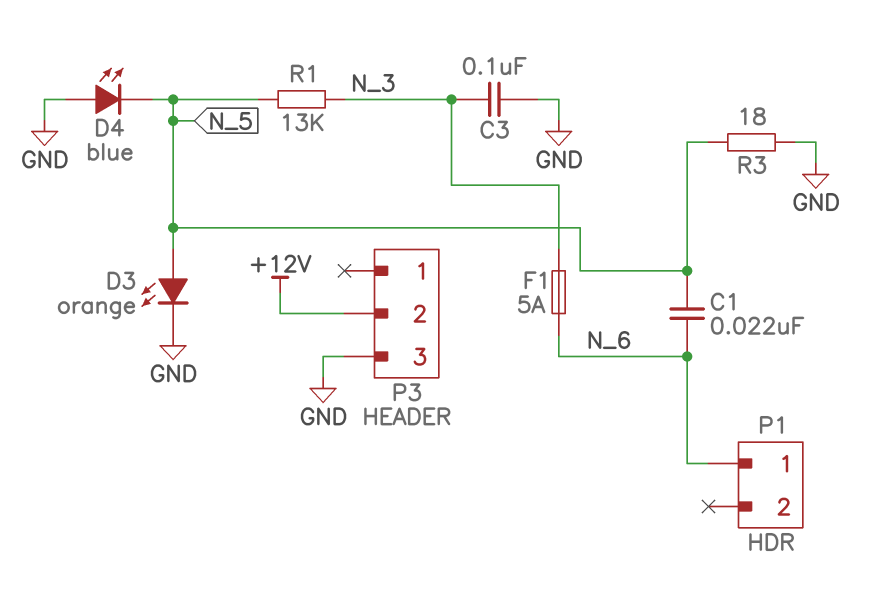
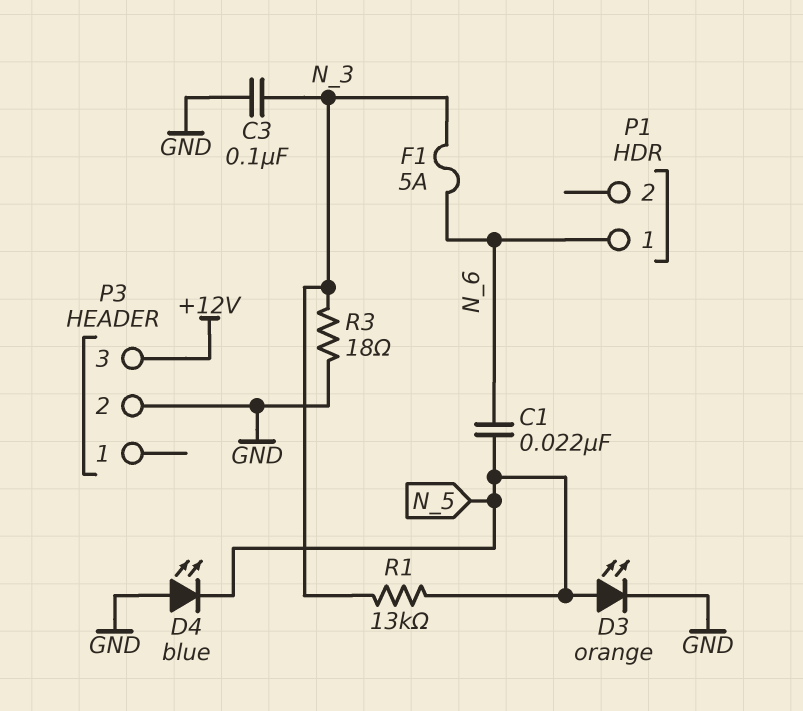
P3 pin 2: +12V -> GND
P3 pin 3: GND -> +12V
R3: 18 (GND, N_5) -> 18 (GND, N_3)

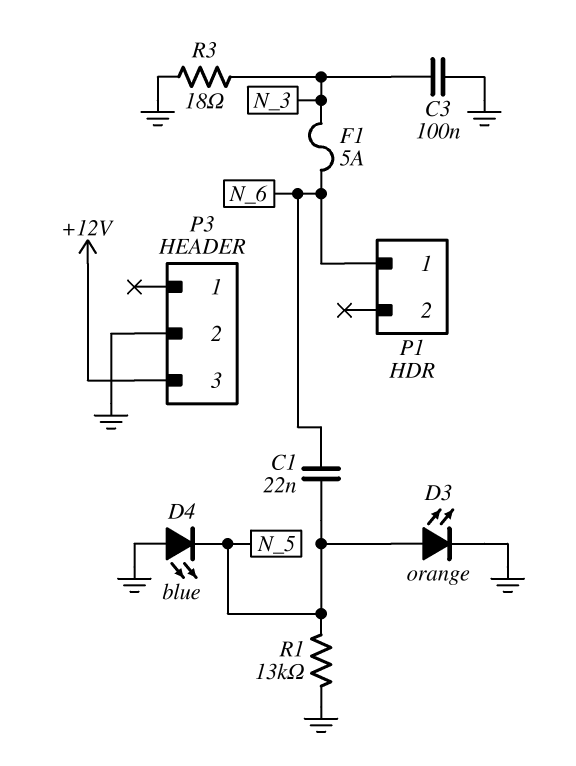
R1: 13k (N_3, N_5) -> 13k (GND, N_5)

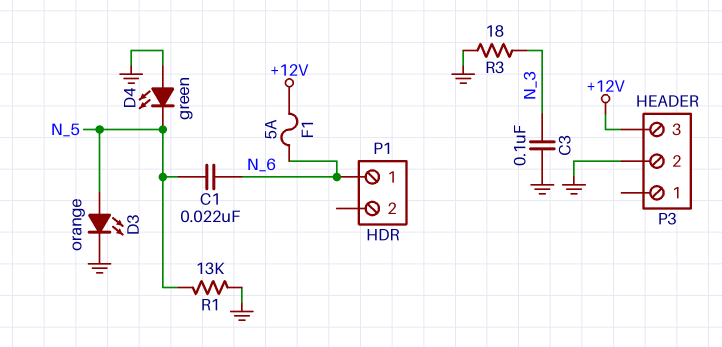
D4: LED blue (A GND, K N_5) -> LED green (A GND, K N_5)
F1: 5A (N_3, N_6) -> 5A (+12V, N_6)

